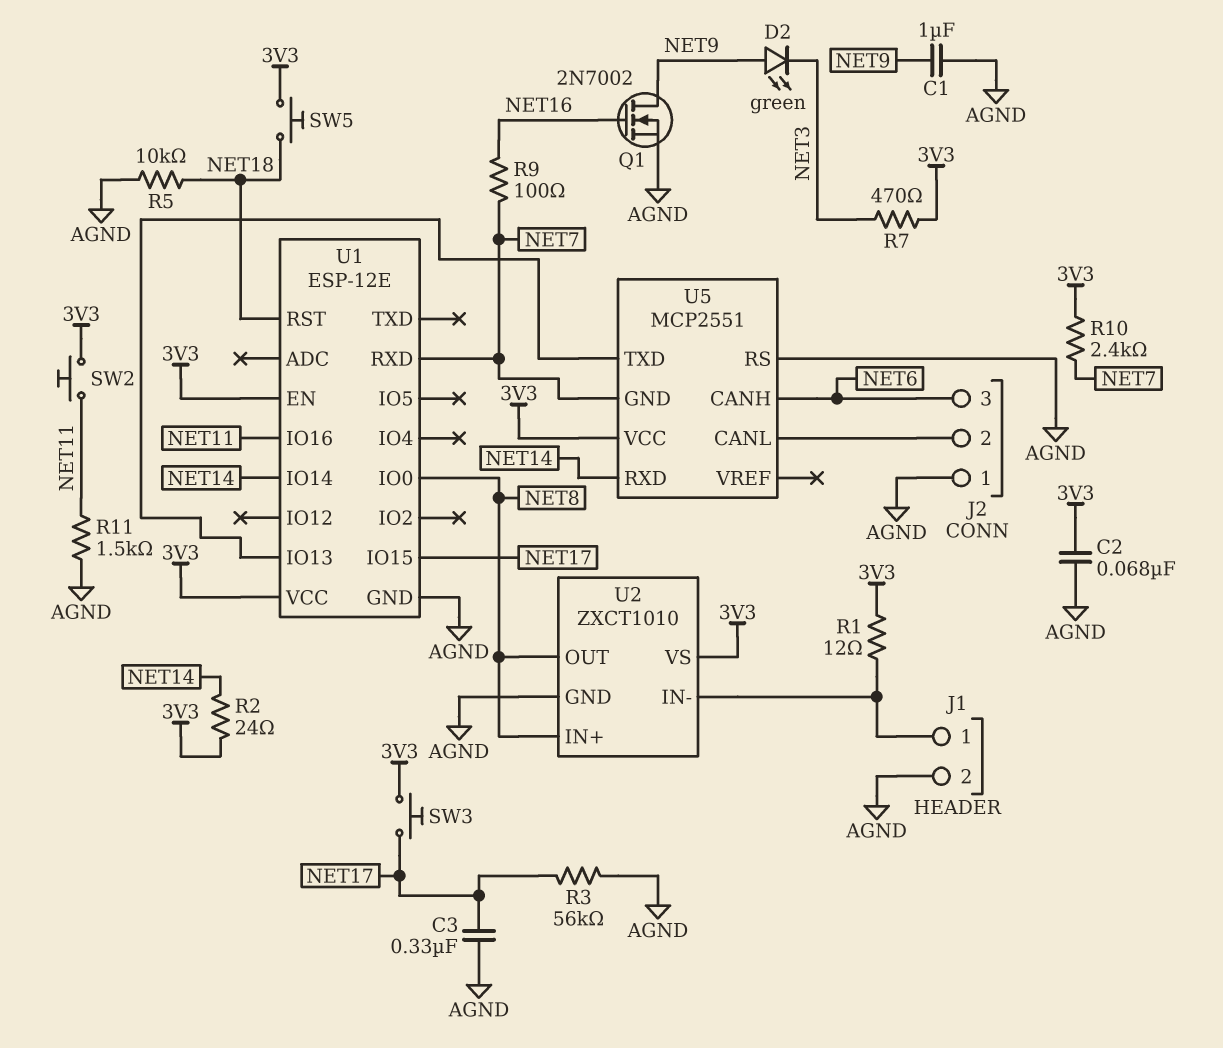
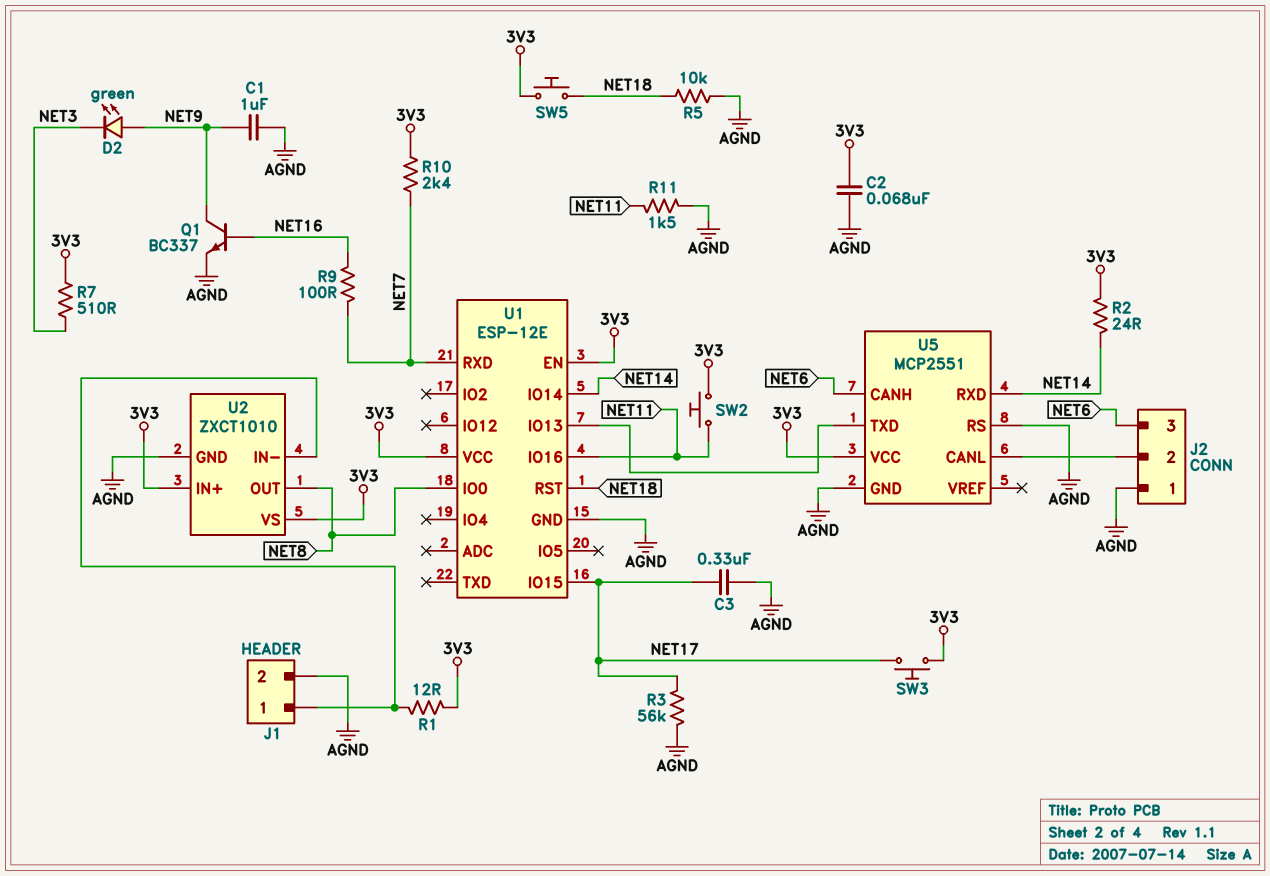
Q1: NMOS 2N7002 (G NET16, D NET9, S AGND) -> NPN BC337 (B NET16, C NET9, E AGND)
R7: 470 (3V3, NET3) -> 510 (3V3, NET3)
U2 pin IN+: NET8 -> 3V3
U5 pin GND: NET7 -> AGND

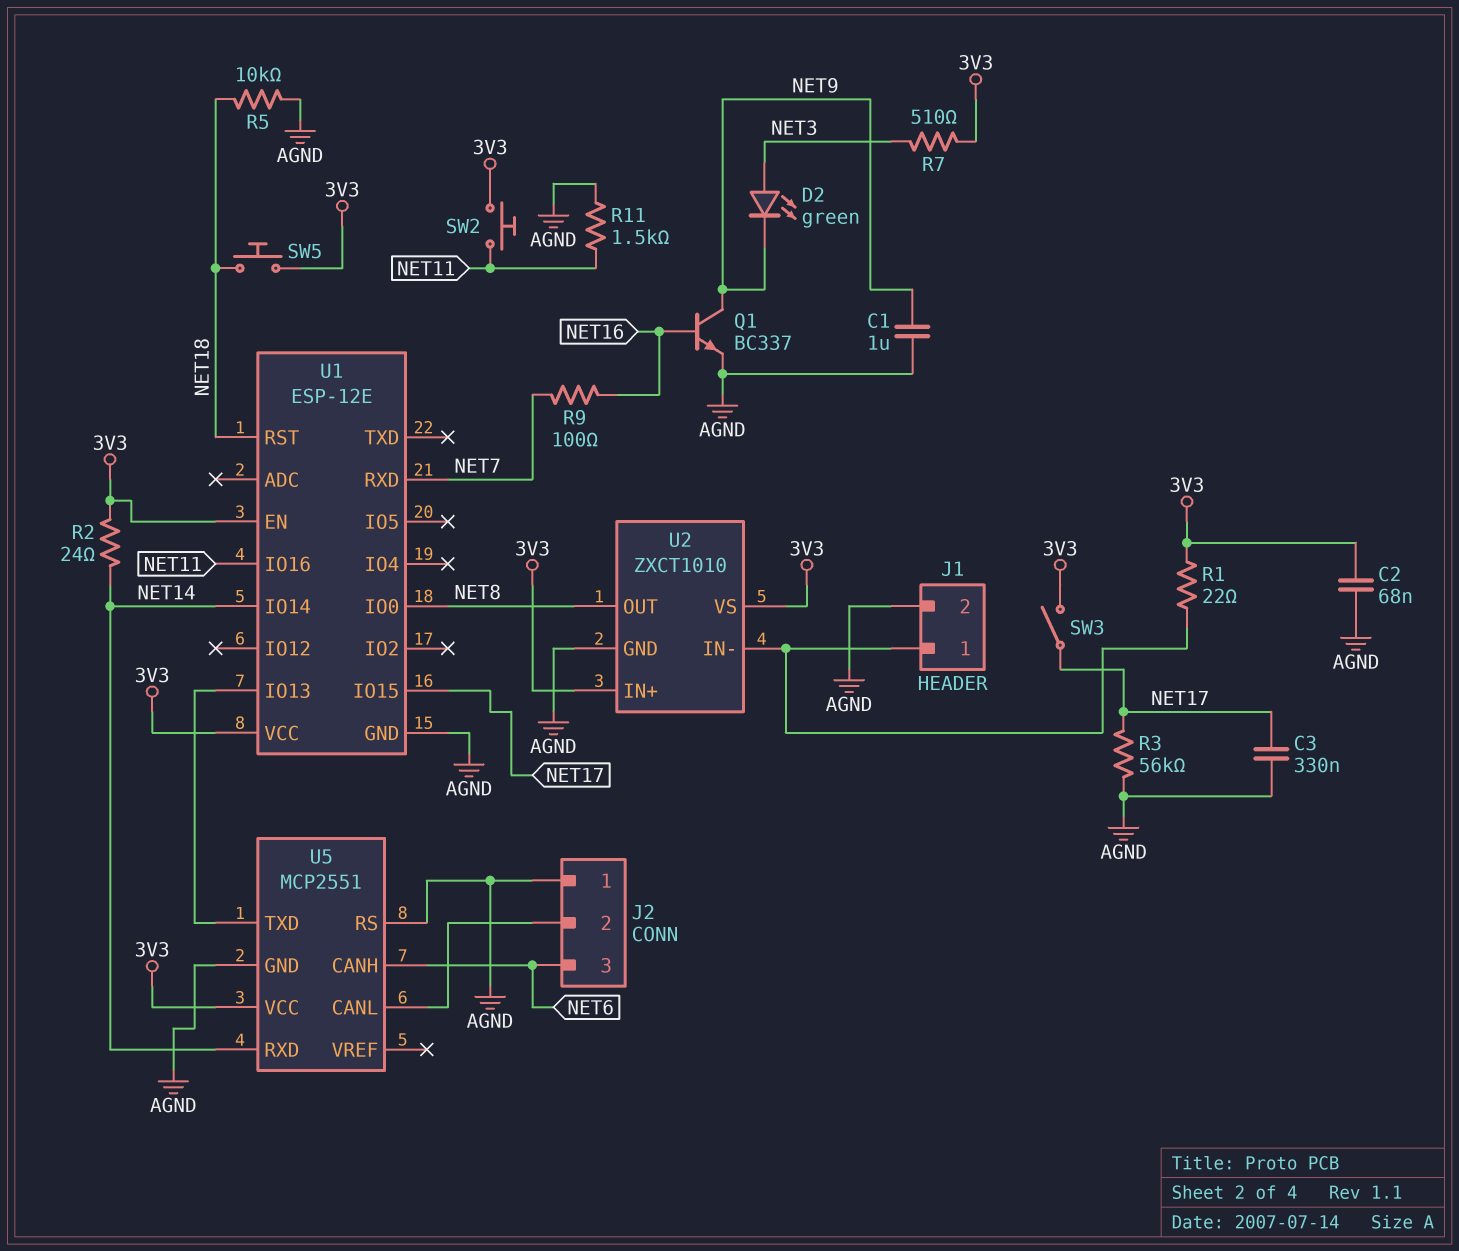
D2: LED green (A NET9, K NET3) -> LED green (A NET3, K NET9)
R1: 12 (3V3, J1/1) -> 22 (3V3, J1/1)
R10: 2.4k (3V3, NET7) -> none
SW3: button (3V3, NET17) -> switch (3V3, NET17)

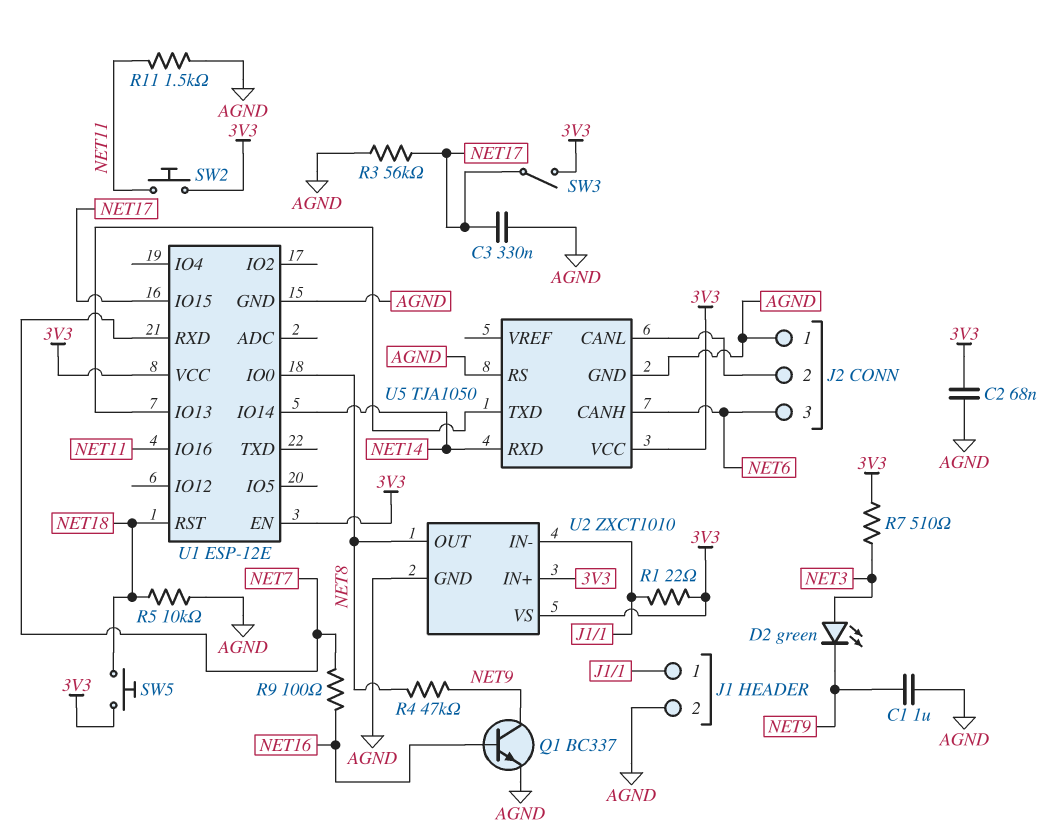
R2: 24 (3V3, NET14) -> none
R4: none -> 47k (NET8, NET9)
U5: MCP2551 -> TJA1050

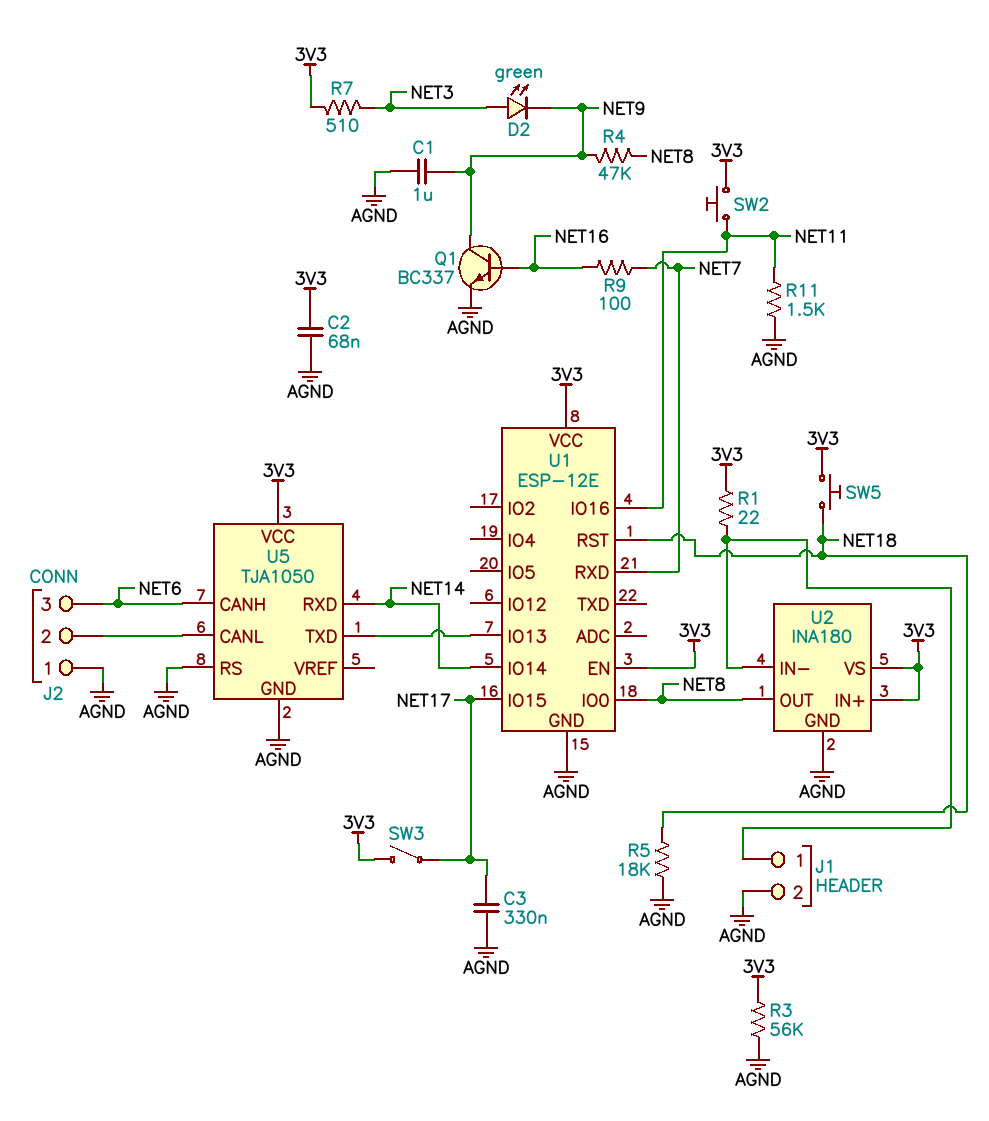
R3: 56k (AGND, NET17) -> 56k (3V3, AGND)
R5: 10k (AGND, NET18) -> 18k (AGND, NET18)
U2: ZXCT1010 -> INA180

